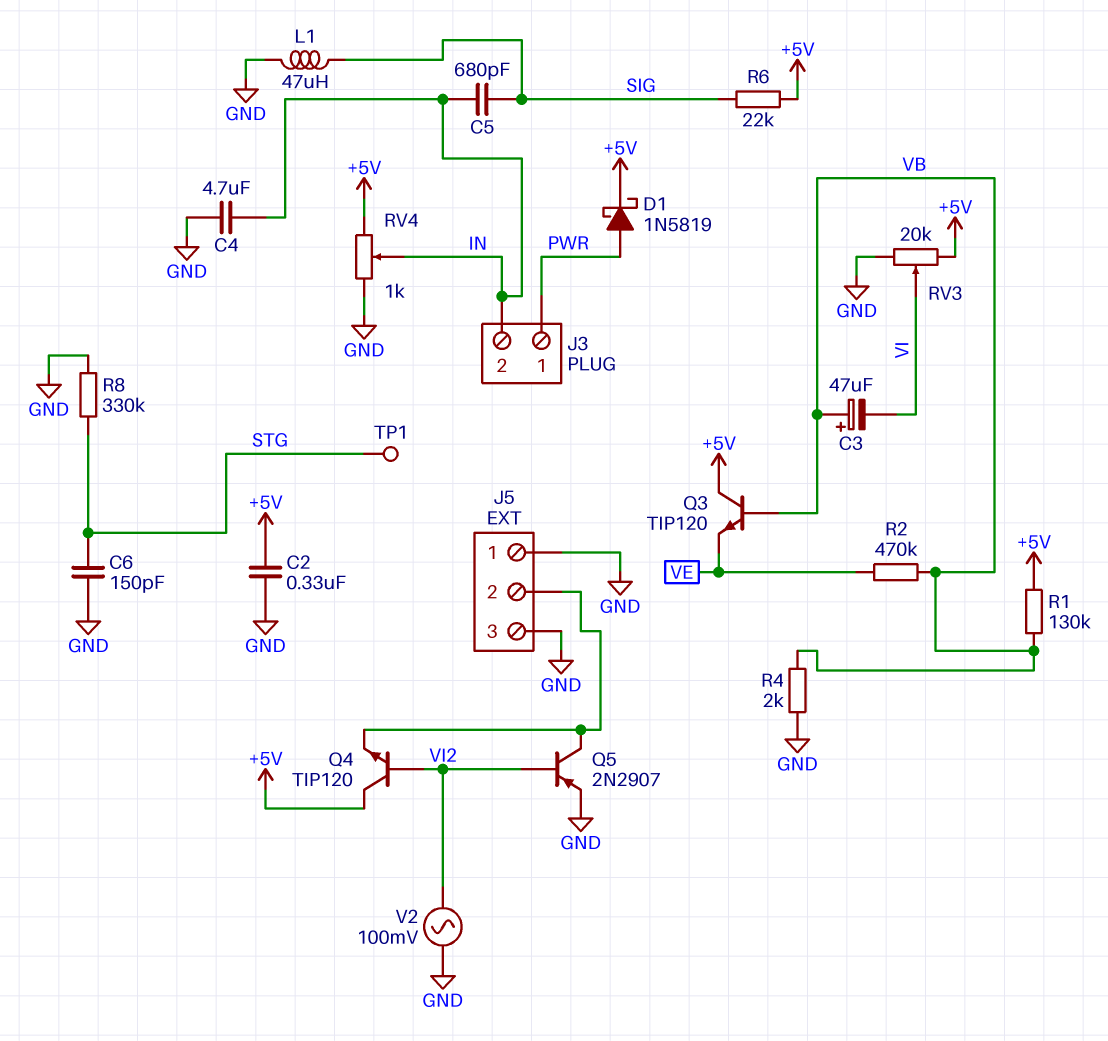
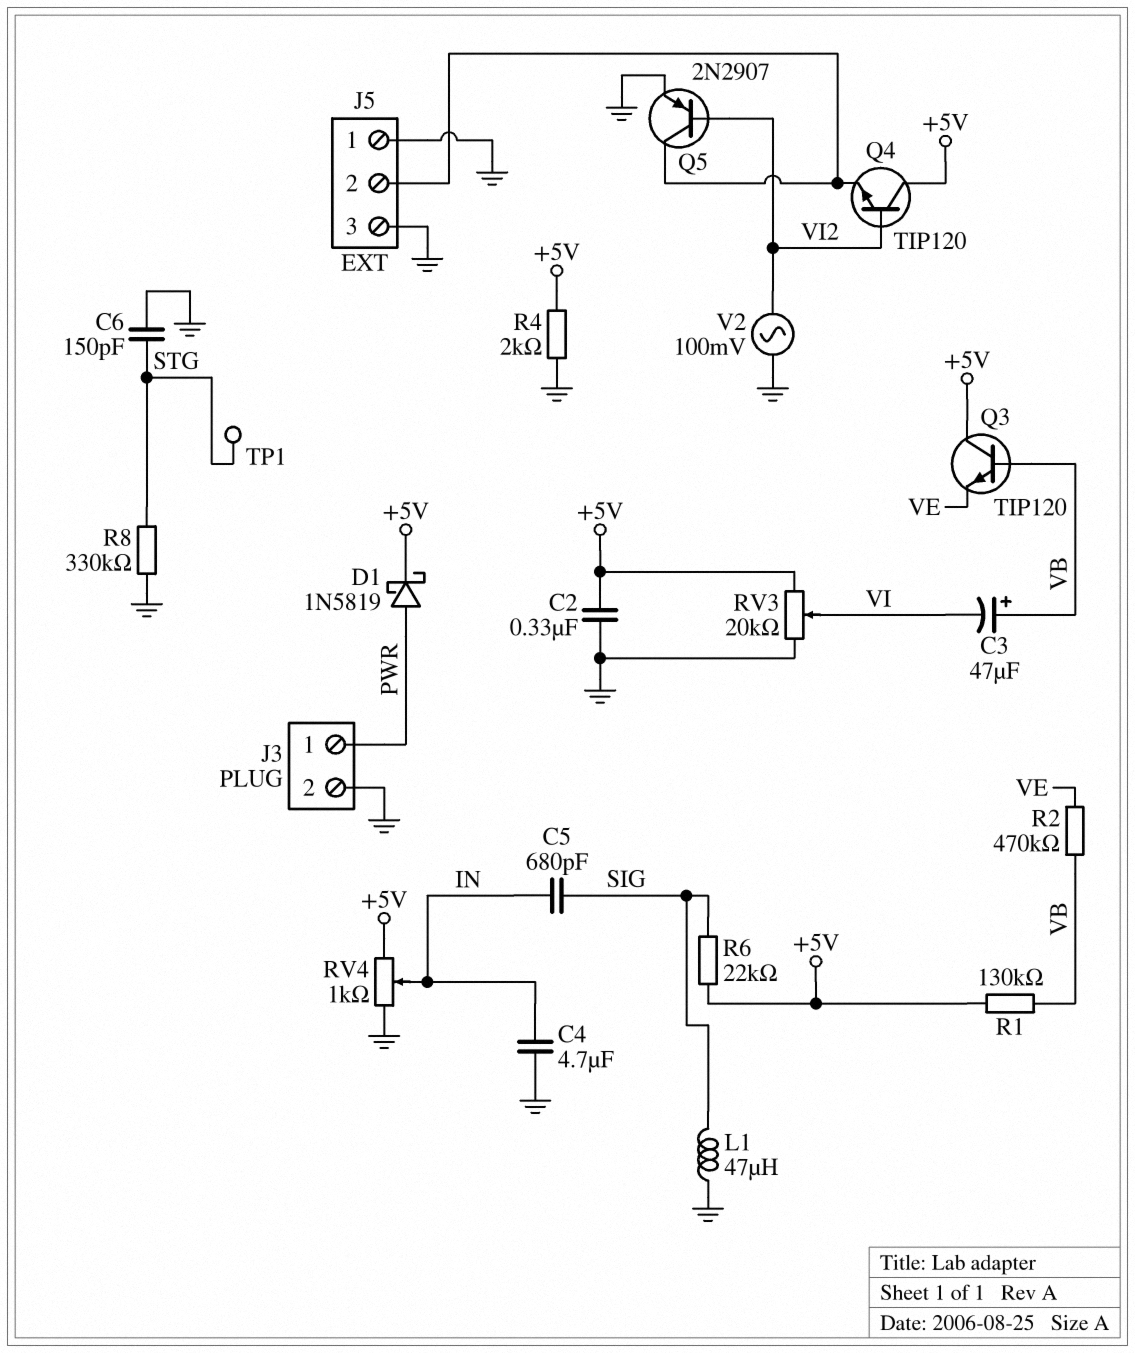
J3 pin 2: IN -> GND
R4: 2k (GND, VB) -> 2k (+5V, GND)

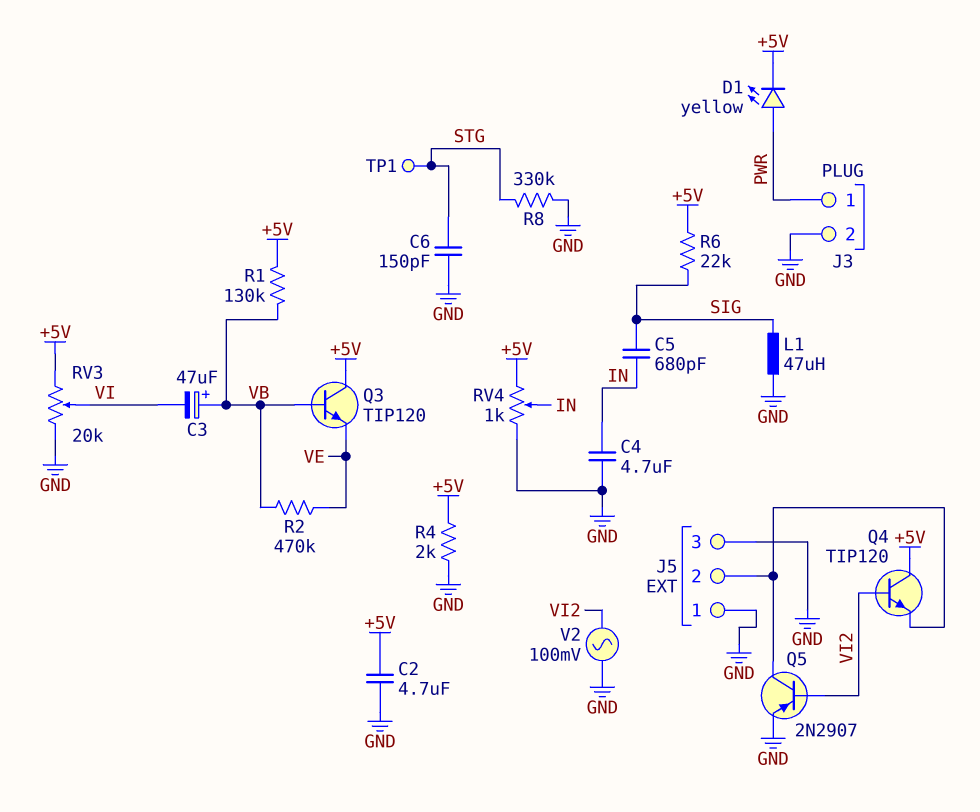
C2: 330nF (+5V, GND) -> 4.7uF (+5V, GND)
D1: schottky 1N5819 (A PWR, K +5V) -> LED yellow (A PWR, K +5V)

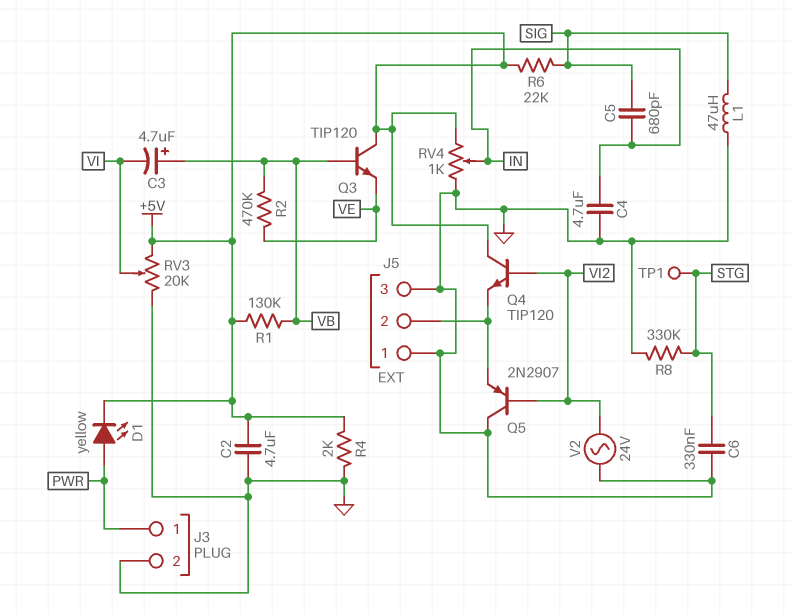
C3: 47uF (plus VB, minus VI) -> 4.7uF (plus VB, minus VI)
C6: 150pF (GND, STG) -> 330nF (GND, STG)
Q5: PNP 2N2907 (B VI2, C J5/2, E GND) -> PNP 2N2907 (B VI2, C GND, E J5/2)
V2: AC 100mV (GND, VI2) -> AC 24V (GND, VI2)

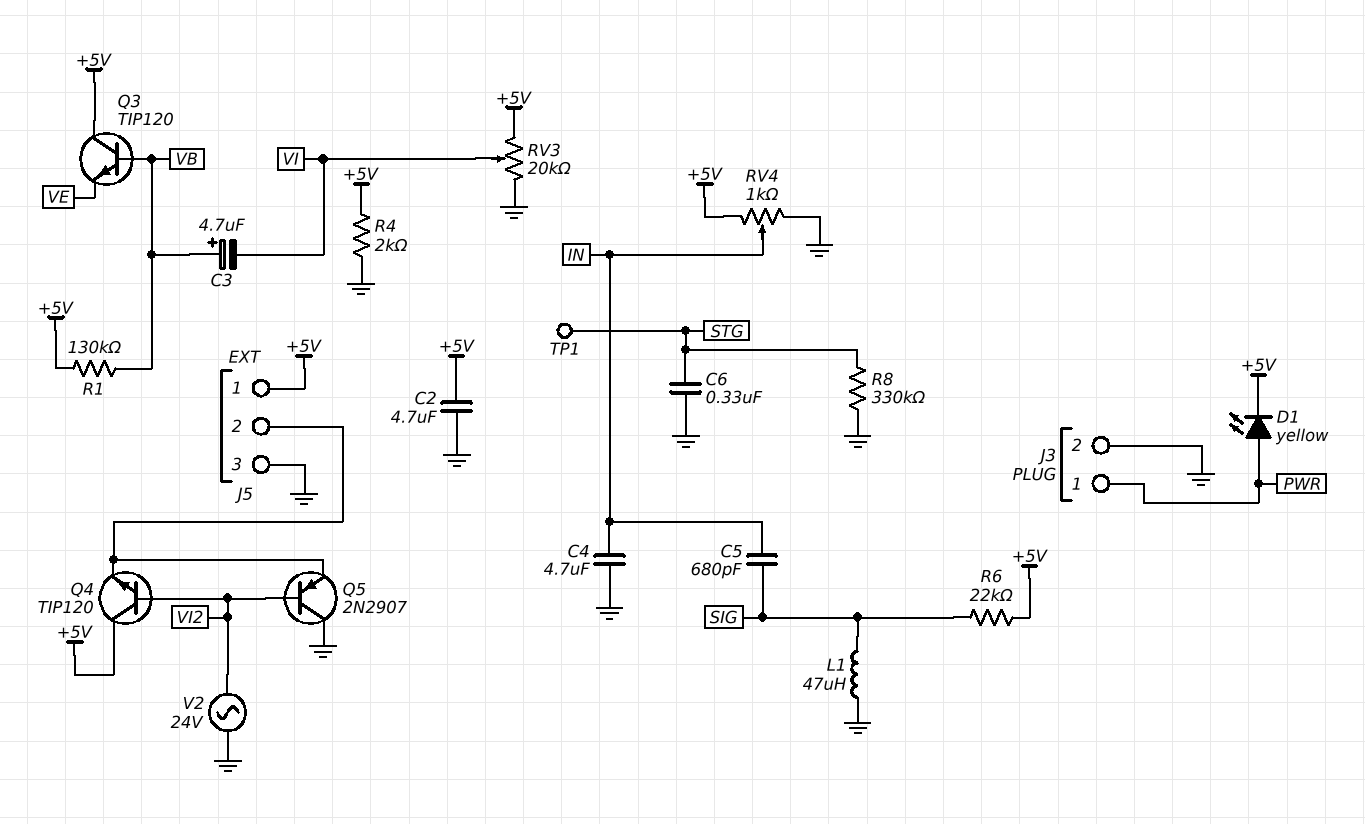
J5 pin 1: GND -> +5V
R2: 470k (VB, VE) -> none

